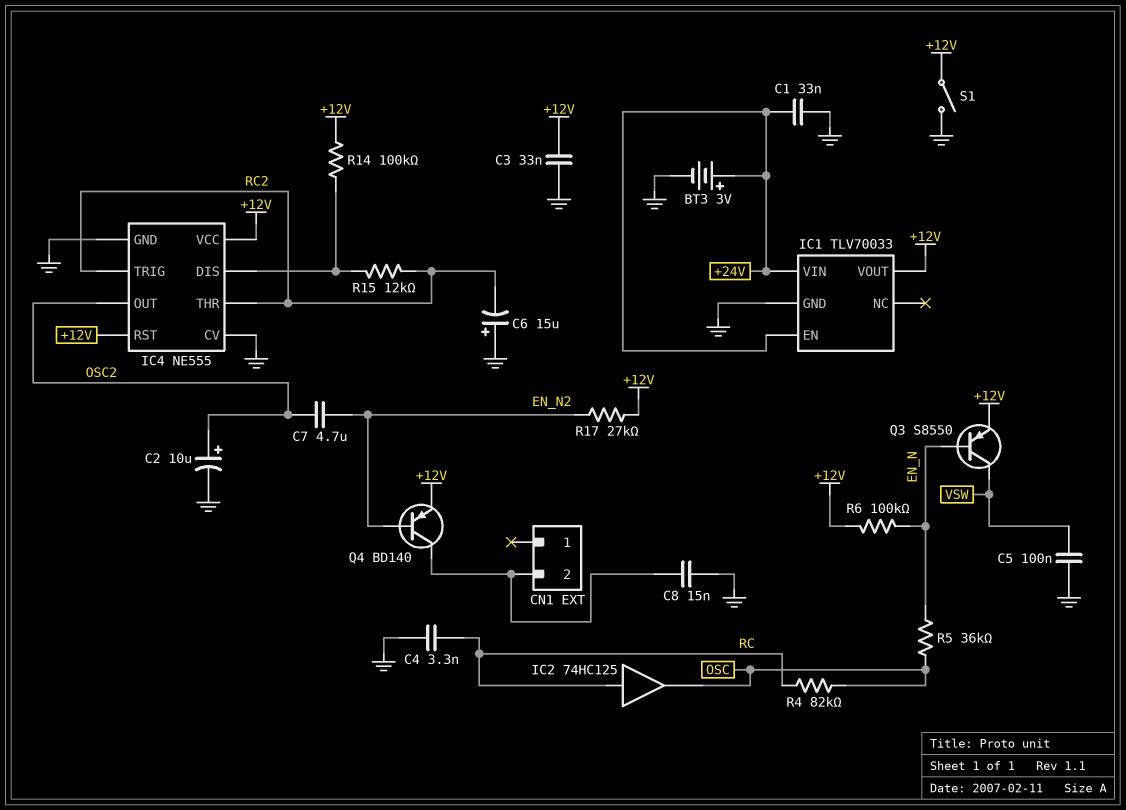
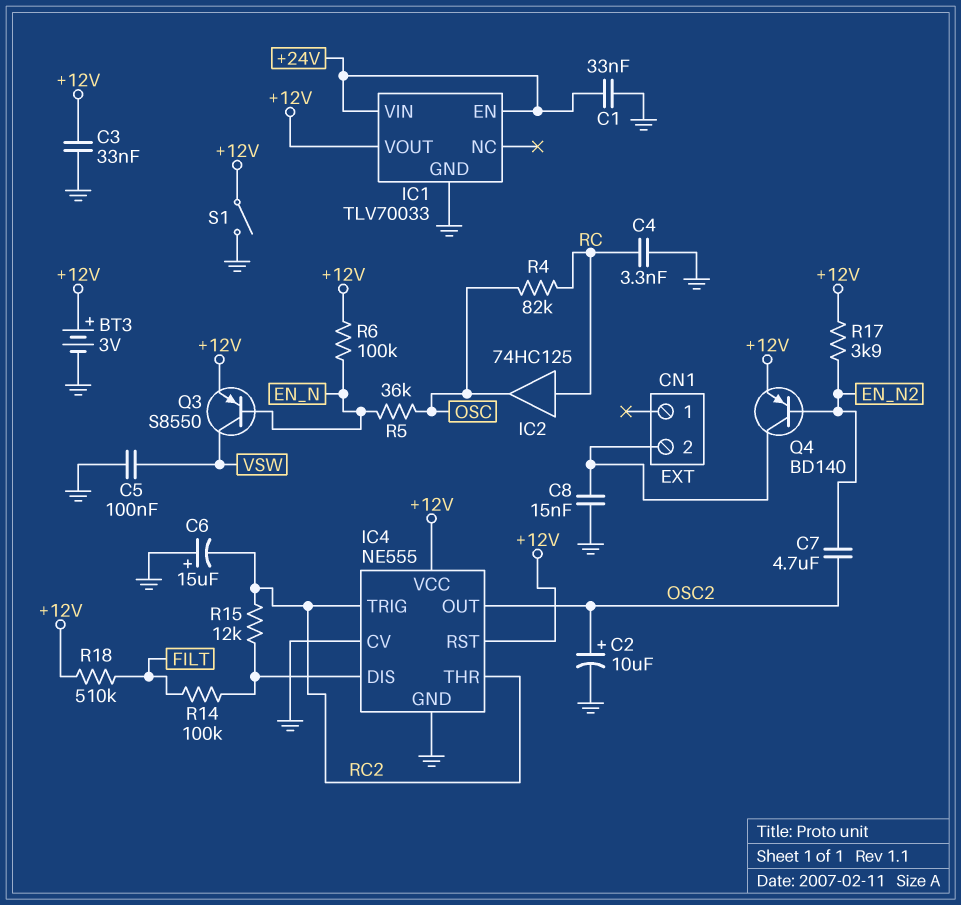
BT3: 3V (plus +24V, minus GND) -> 3V (plus +12V, minus GND)
R14: 100k (+12V, IC4/DIS) -> 100k (FILT, IC4/DIS)
R17: 27k (+12V, EN_N2) -> 3.9k (+12V, EN_N2)
R18: none -> 510k (+12V, FILT)

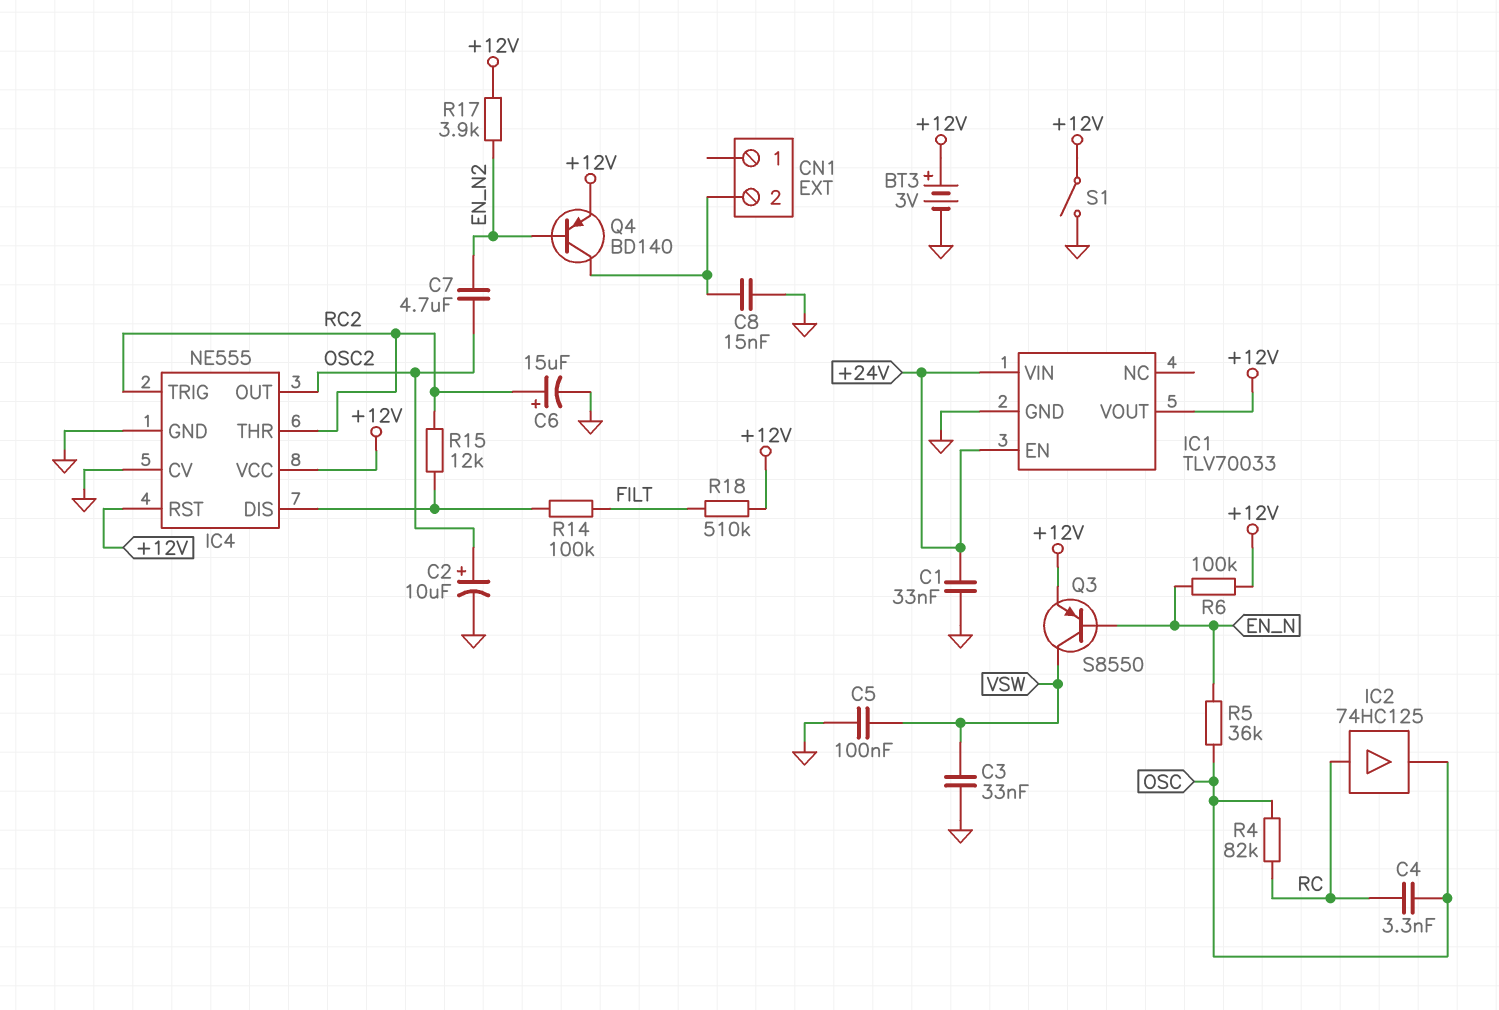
C3: 33nF (+12V, GND) -> 33nF (GND, VSW)
C4: 3.3nF (GND, RC) -> 3.3nF (OSC, RC)
C6: 15uF (plus GND, minus RC2) -> 15uF (plus RC2, minus GND)

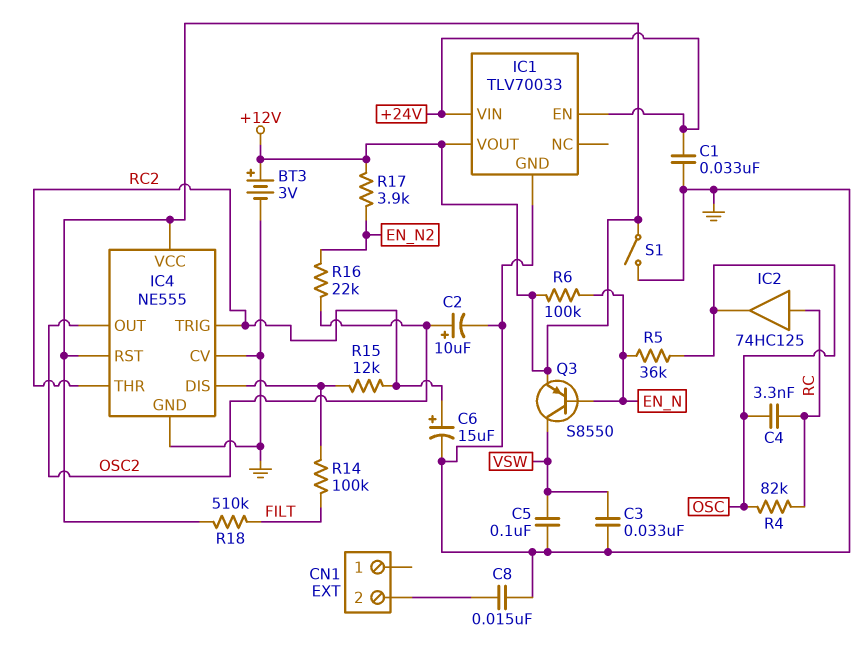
C7: 4.7uF (EN_N2, OSC2) -> none
Q4: PNP BD140 (B EN_N2, C CN1/2, E +12V) -> none
R16: none -> 22k (EN_N2, OSC2)

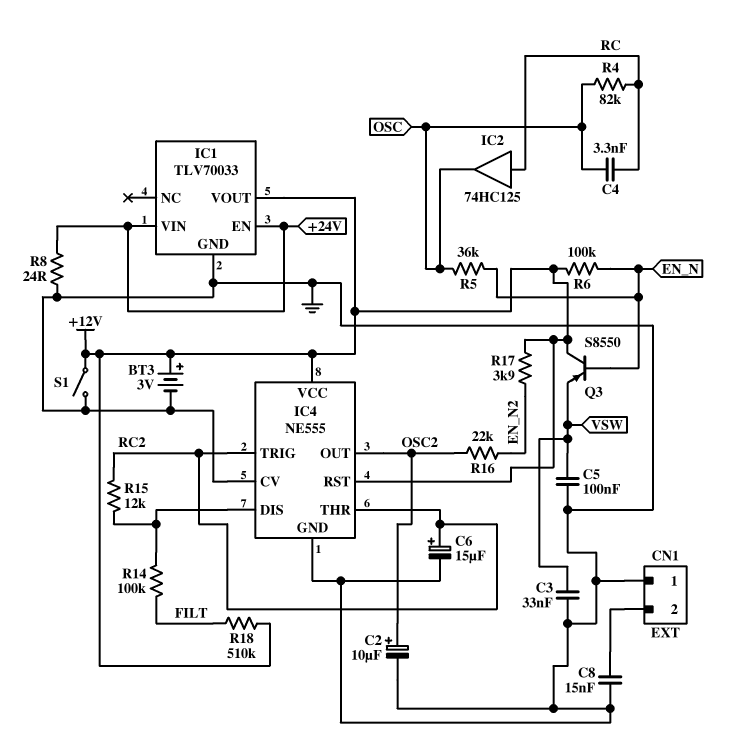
C1: 33nF (+24V, GND) -> none
CN1 pin 1: none -> GND
Q3: PNP S8550 (B EN_N, C VSW, E +12V) -> PNP S8550 (B EN_N, C +12V, E VSW)
R8: none -> 24 (+24V, GND)

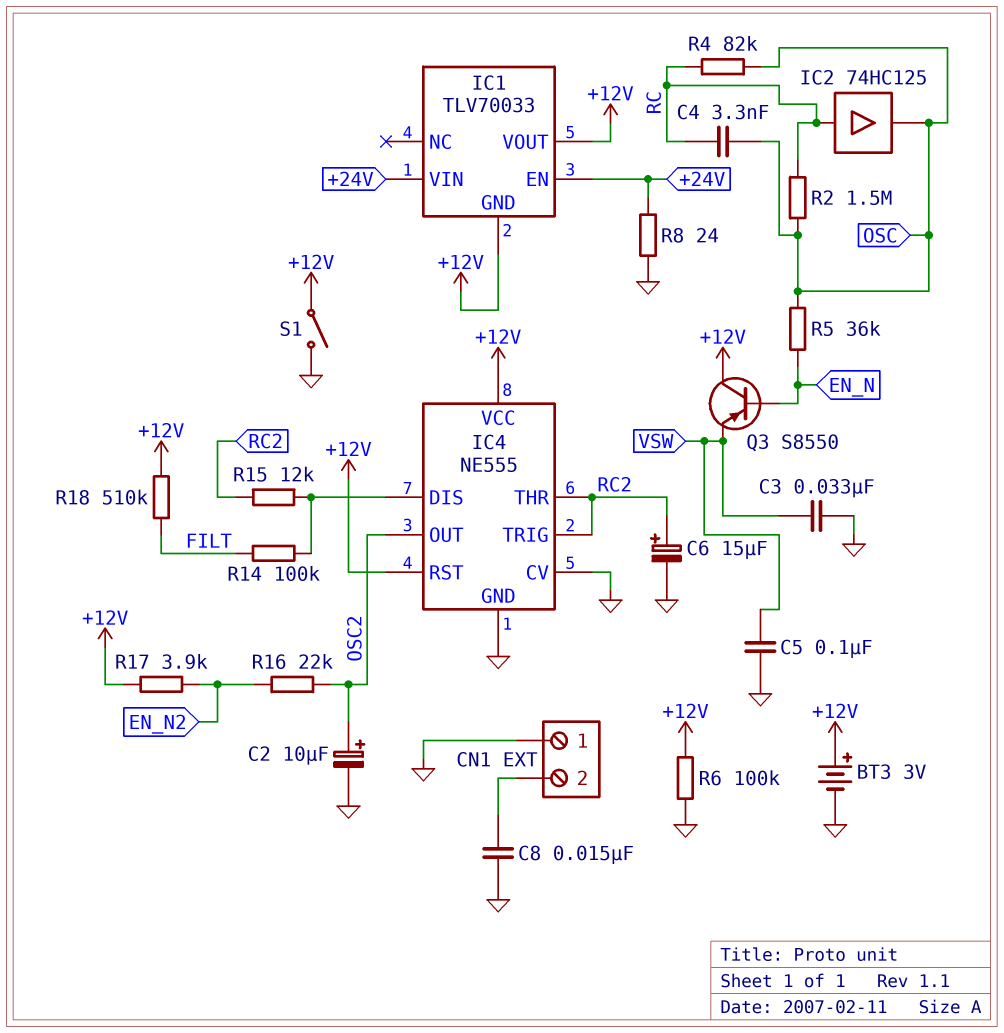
IC1 pin GND: GND -> +12V
R2: none -> 1.5M (OSC, RC)
R6: 100k (+12V, EN_N) -> 100k (+12V, GND)

